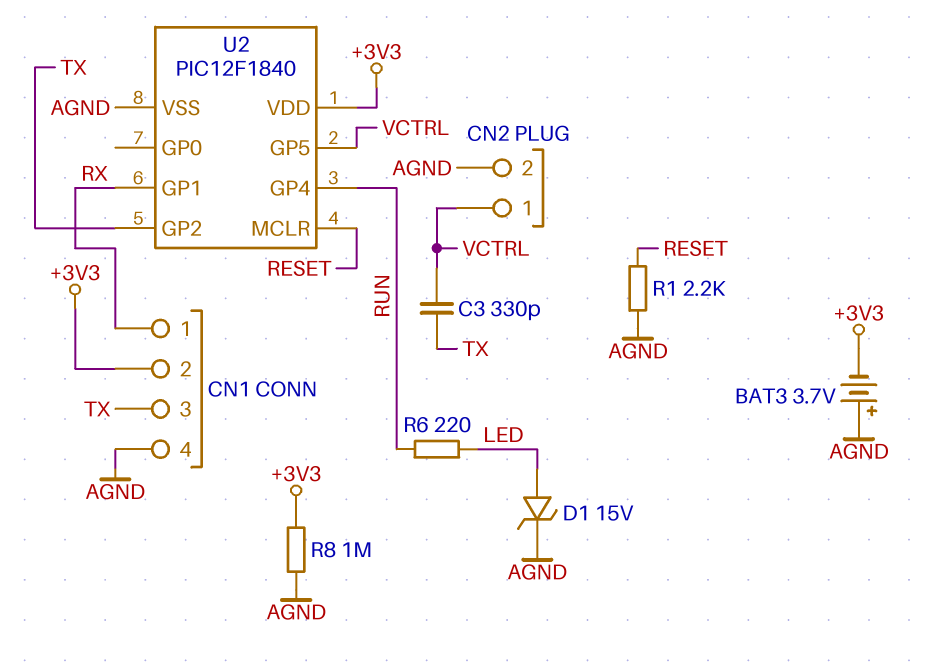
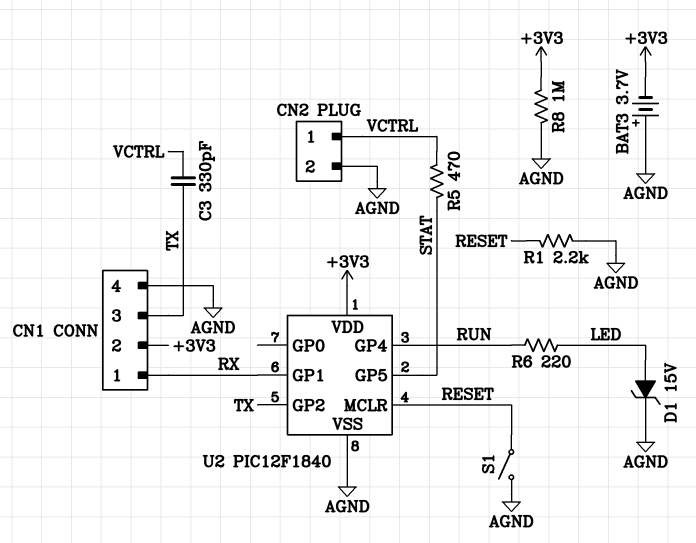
R5: none -> 470 (STAT, VCTRL)
S1: none -> switch (AGND, RESET)
U2 pin GP5: VCTRL -> STAT

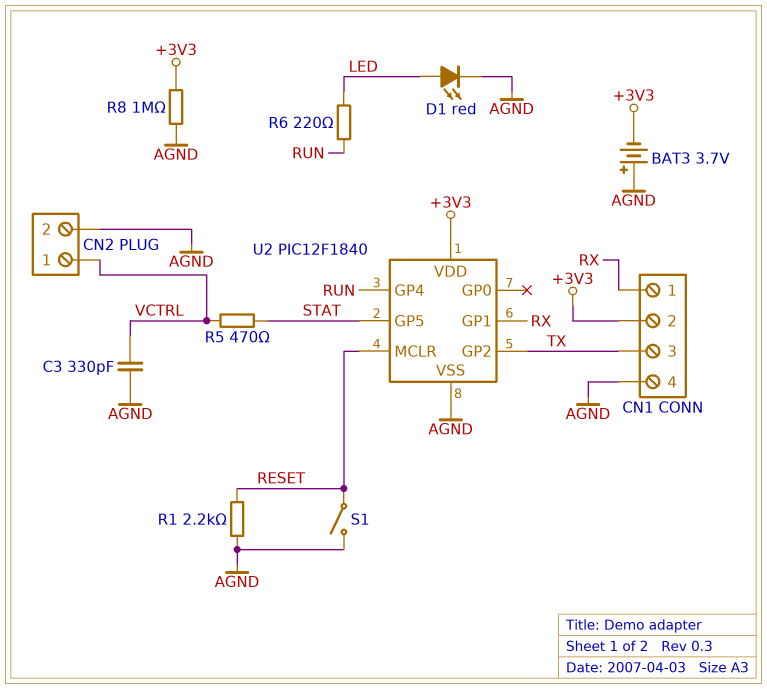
C3: 330pF (TX, VCTRL) -> 330pF (AGND, VCTRL)
D1: zener 15V (A LED, K AGND) -> LED red (A LED, K AGND)

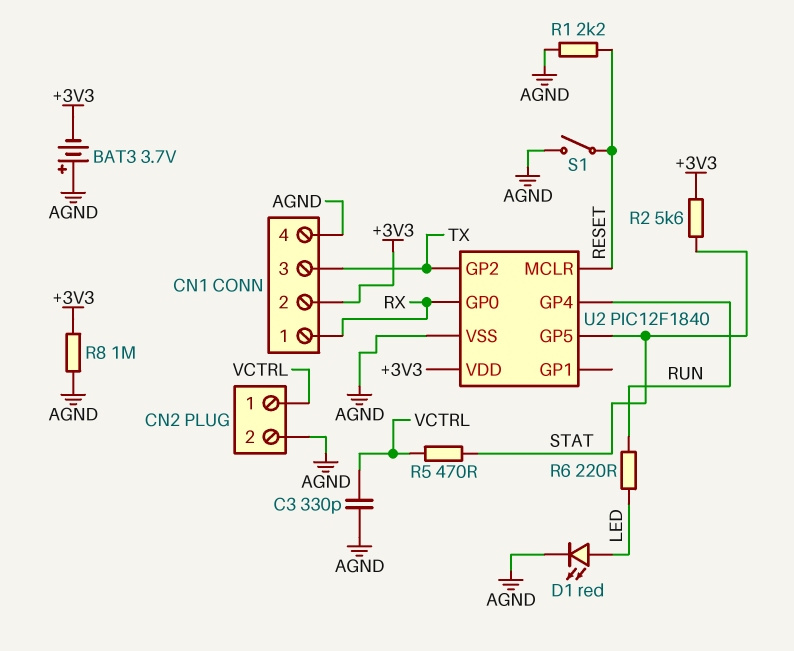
R2: none -> 5.6k (+3V3, STAT)
U2 pin GP0: none -> RX
U2 pin GP1: RX -> none

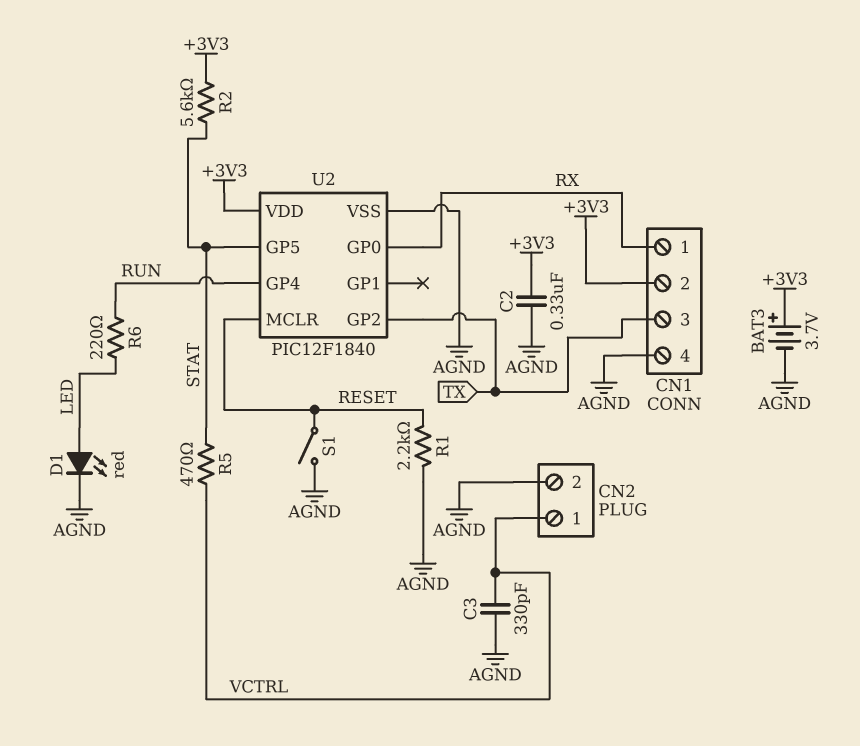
BAT3: 3.7V (plus AGND, minus +3V3) -> 3.7V (plus +3V3, minus AGND)
C2: none -> 330nF (+3V3, AGND)
R8: 1M (+3V3, AGND) -> none

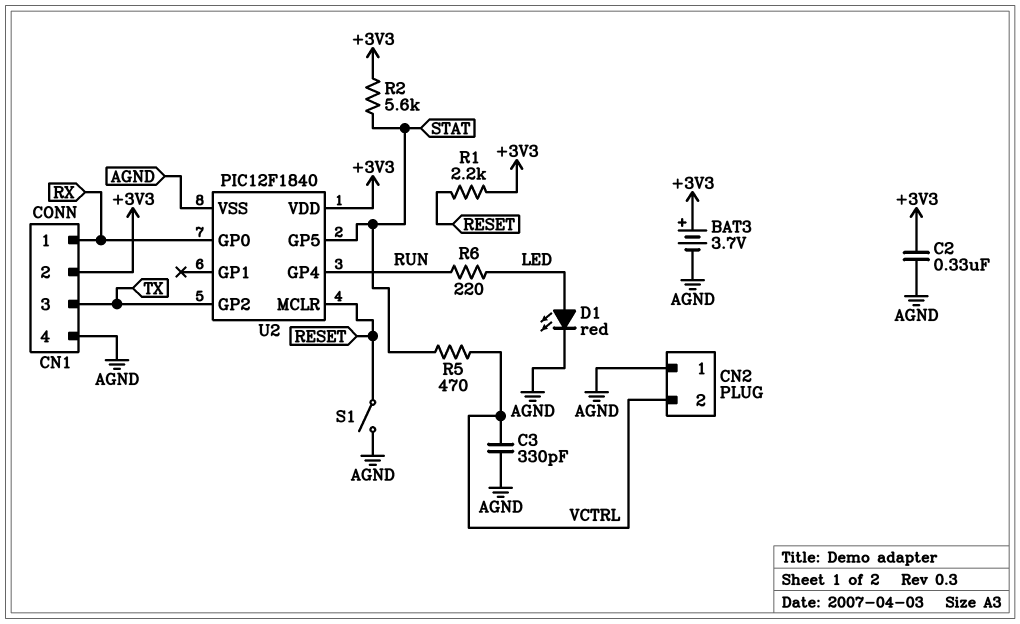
CN2 pin 1: VCTRL -> AGND
CN2 pin 2: AGND -> VCTRL
R1: 2.2k (AGND, RESET) -> 2.2k (+3V3, RESET)

